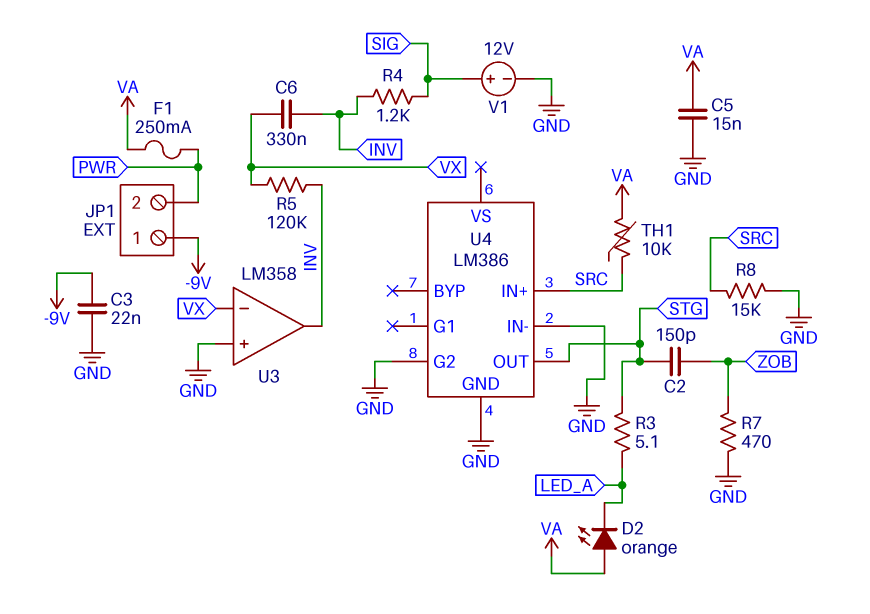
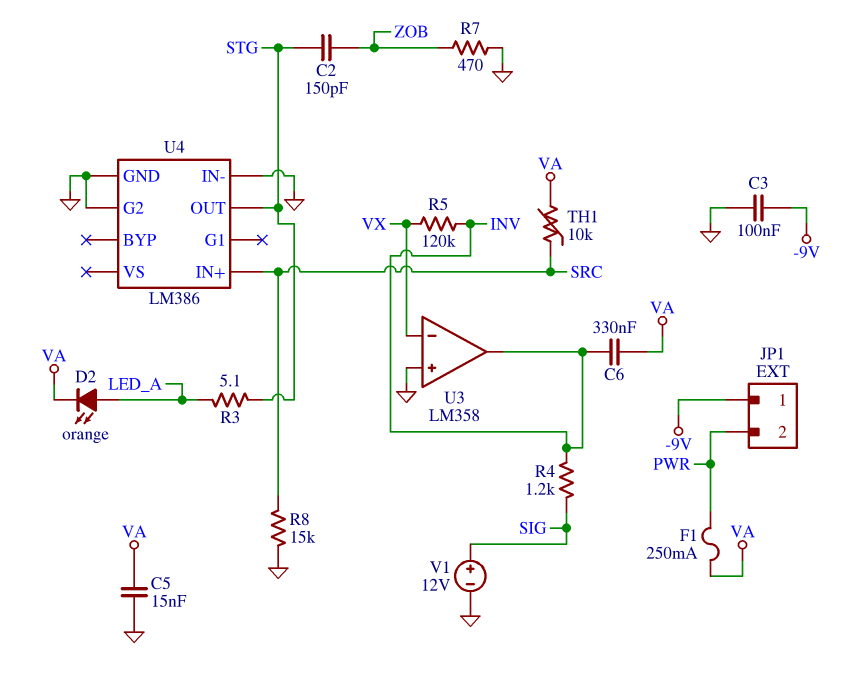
C3: 22nF (-9V, GND) -> 100nF (-9V, GND)
C6: 330nF (INV, VX) -> 330nF (INV, VA)
D2: LED orange (A VA, K LED_A) -> LED orange (A LED_A, K VA)

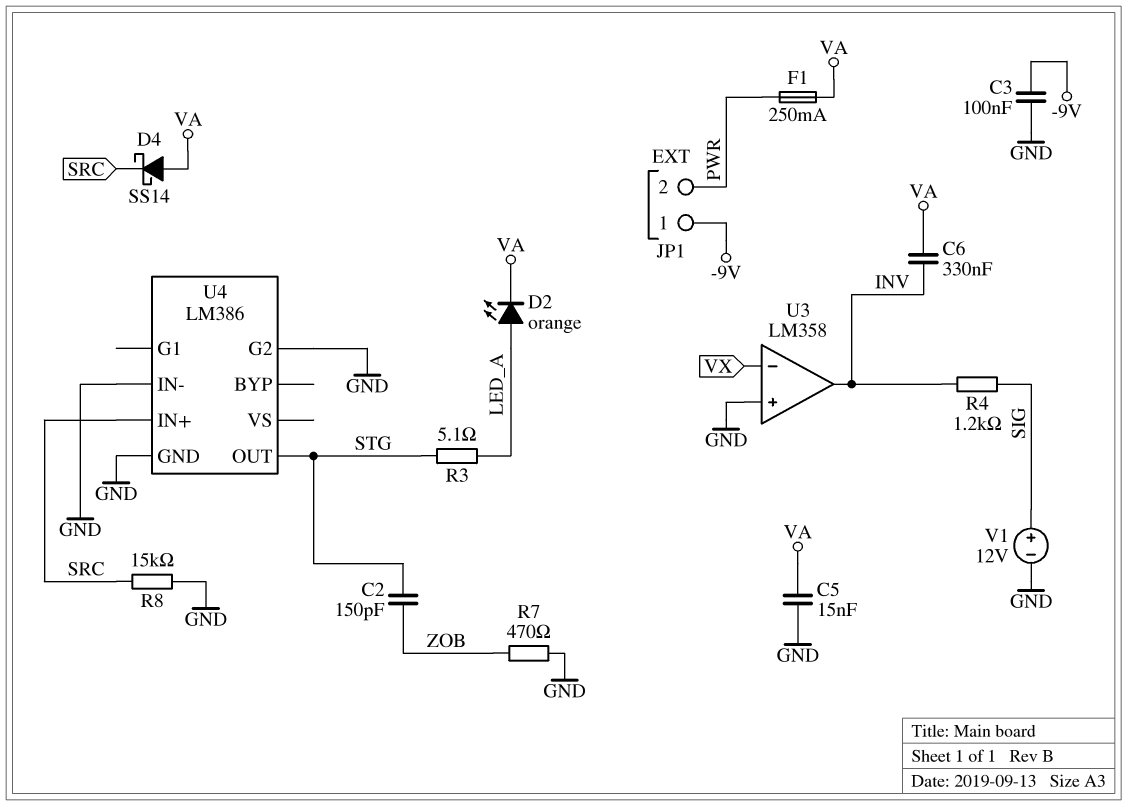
D4: none -> schottky SS14 (A VA, K SRC)
R5: 120k (INV, VX) -> none
TH1: 10k (SRC, VA) -> none

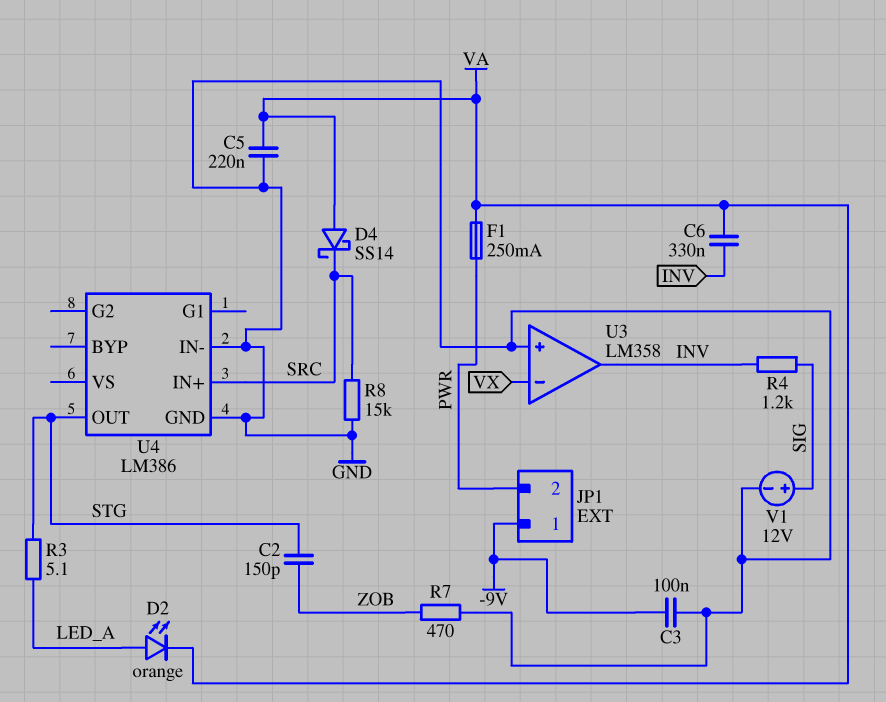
C5: 15nF (GND, VA) -> 220nF (GND, VA)
U4 pin G2: GND -> none

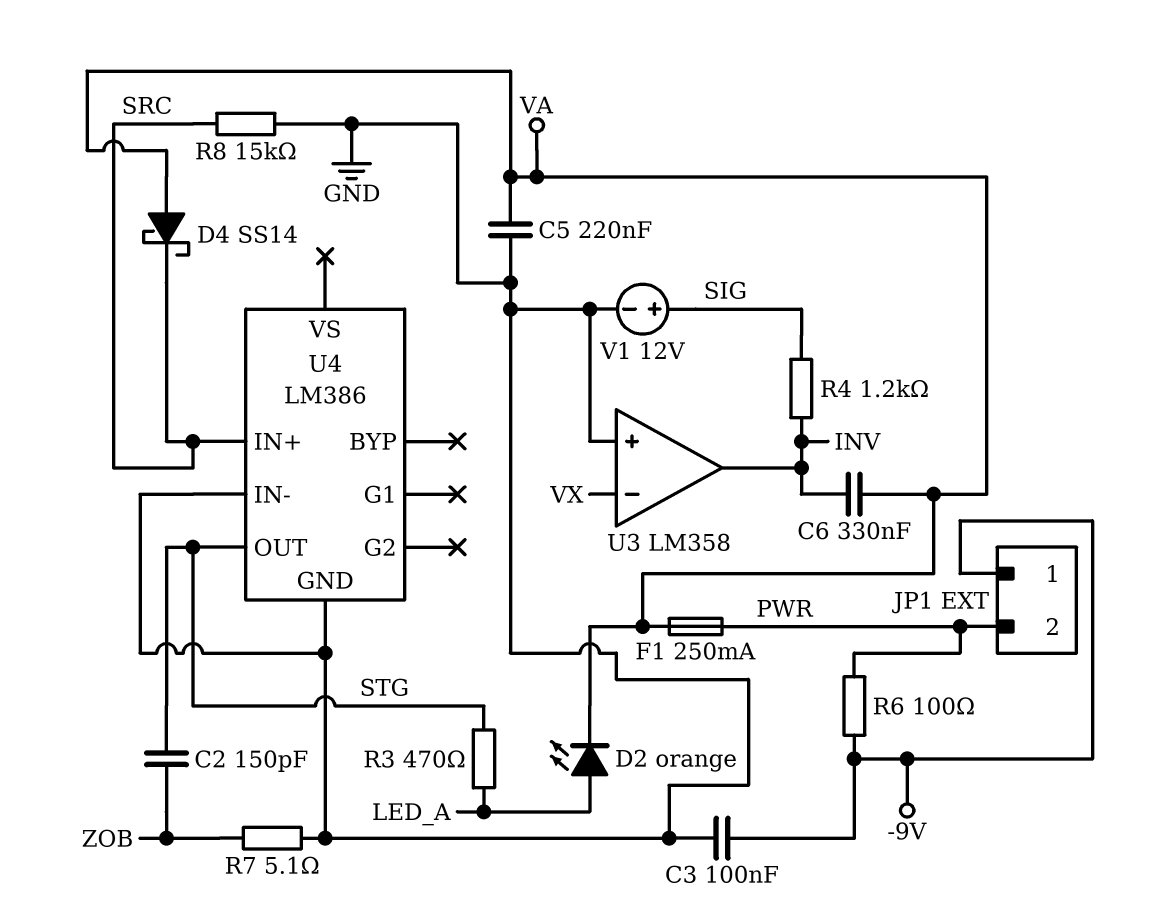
R3: 5.1 (LED_A, STG) -> 470 (LED_A, STG)
R6: none -> 100 (-9V, PWR)
R7: 470 (GND, ZOB) -> 5.1 (GND, ZOB)

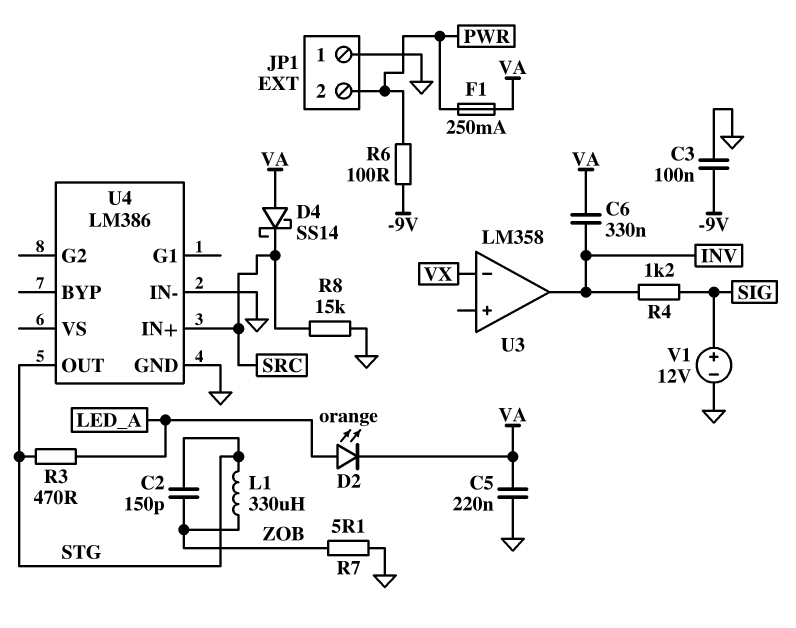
JP1 pin 1: -9V -> GND
L1: none -> 330uH (STG, ZOB)
U3 pin in+: GND -> none

